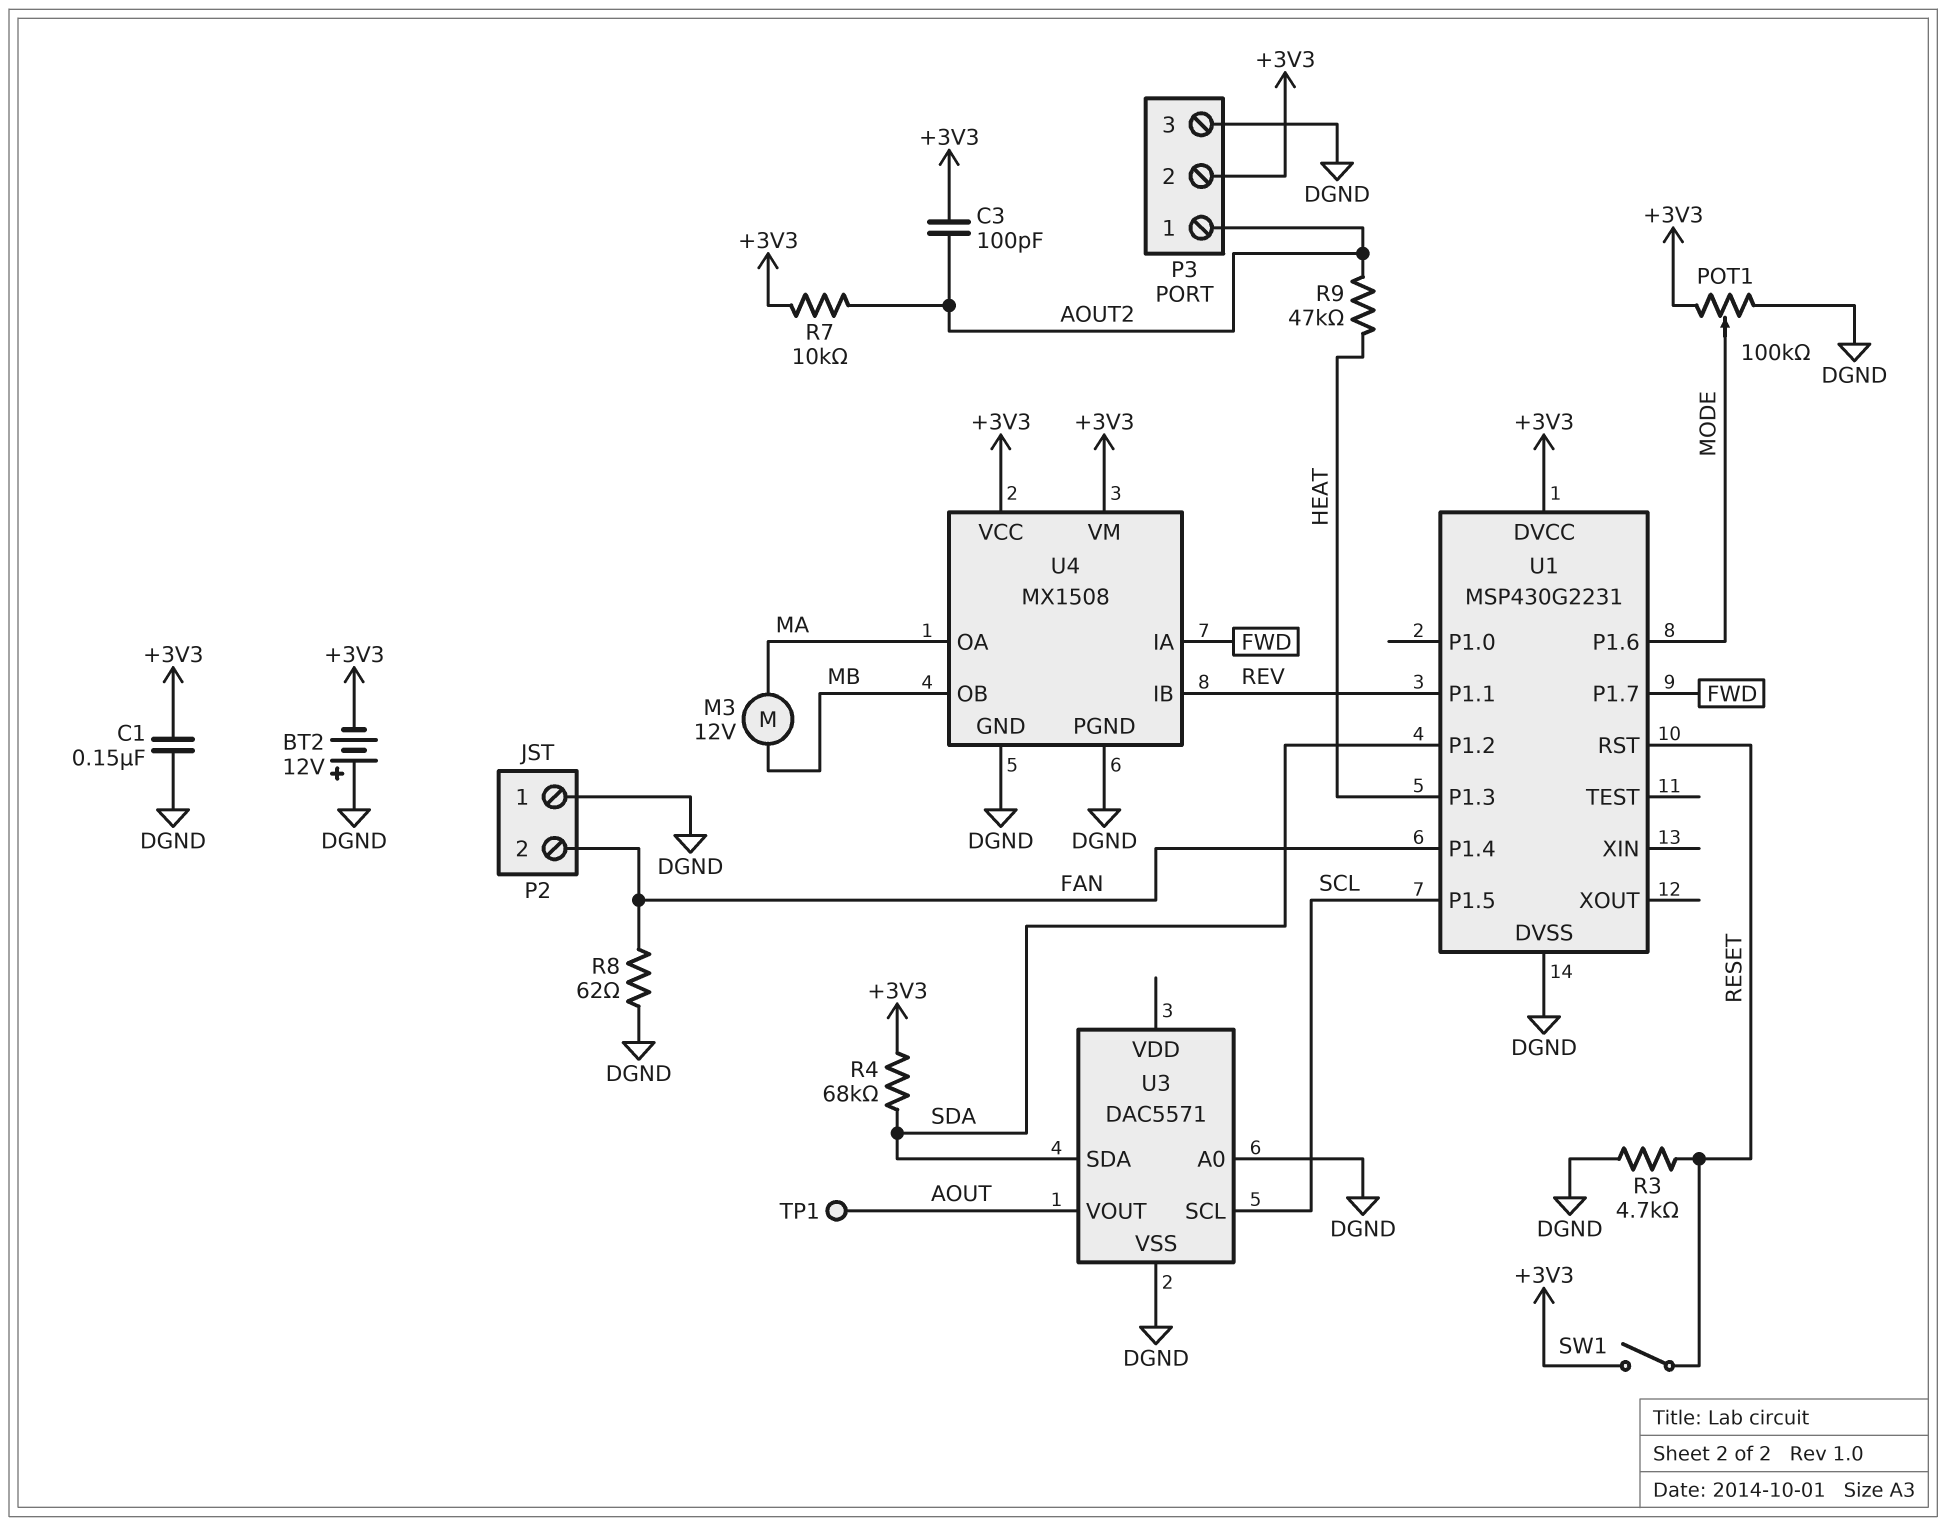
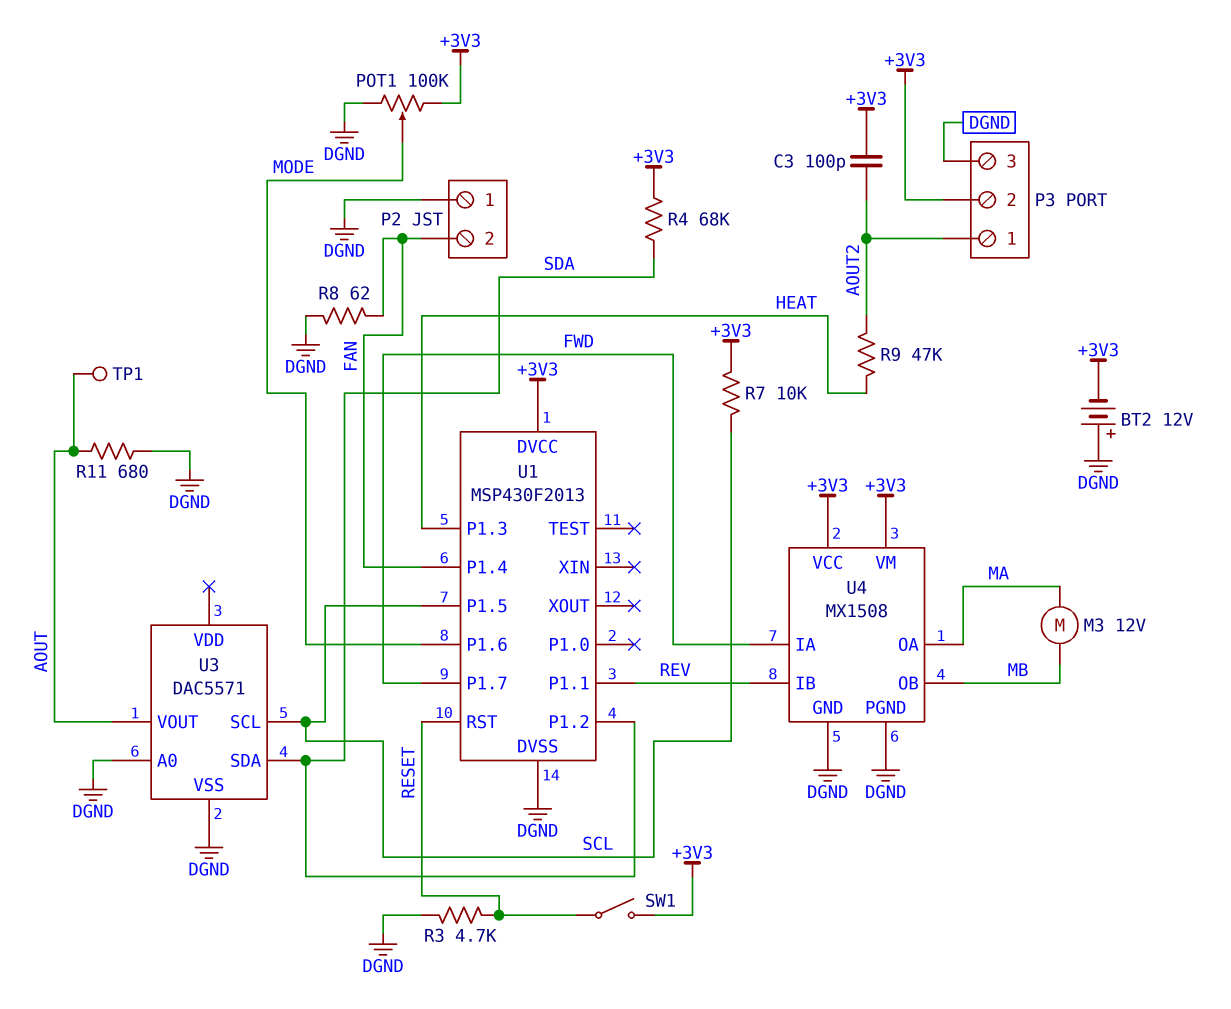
C1: 150nF (+3V3, DGND) -> none
R7: 10k (+3V3, AOUT2) -> 10k (+3V3, SCL)
R11: none -> 680 (AOUT, DGND)
U1: MSP430G2231 -> MSP430F2013

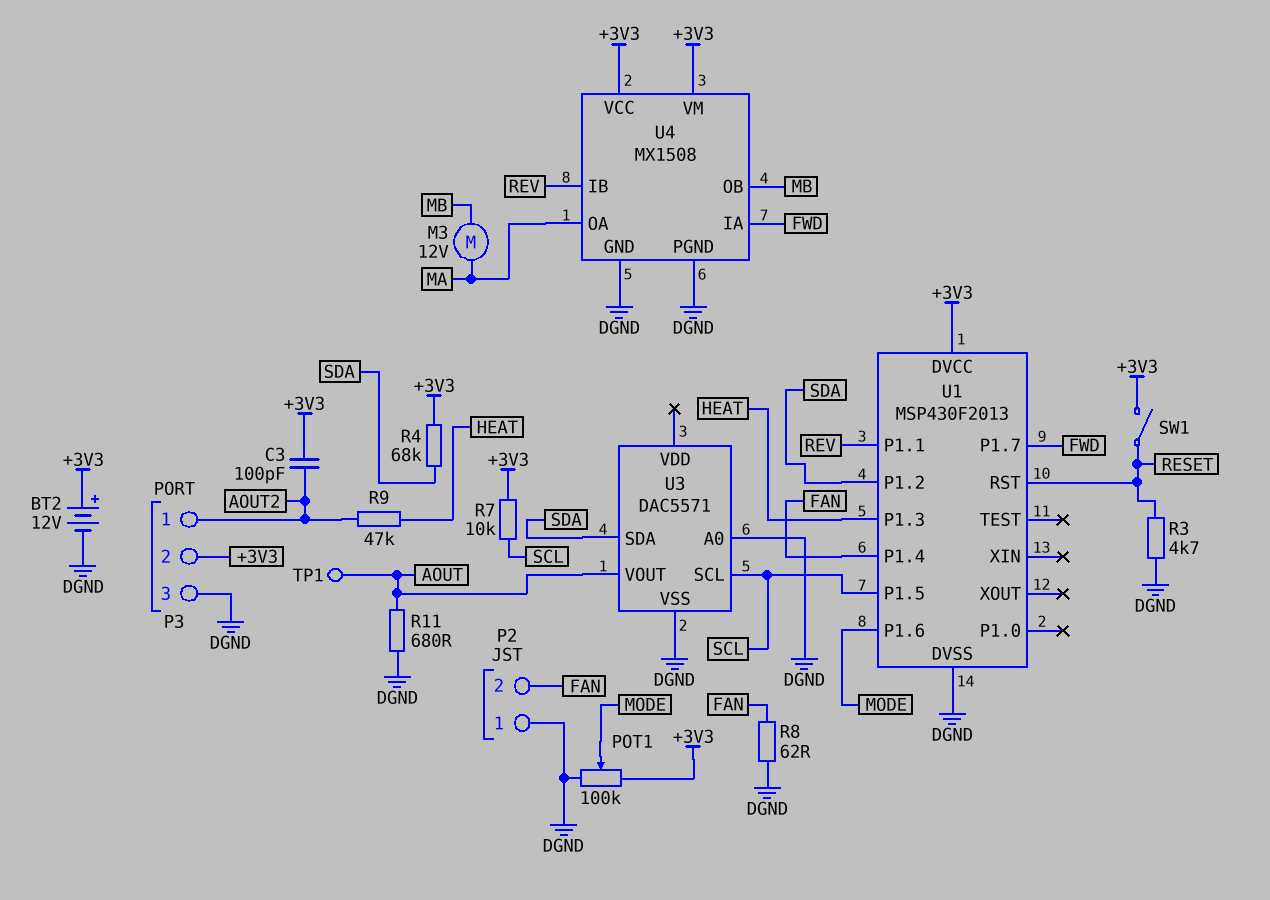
BT2: 12V (plus DGND, minus +3V3) -> 12V (plus +3V3, minus DGND)

